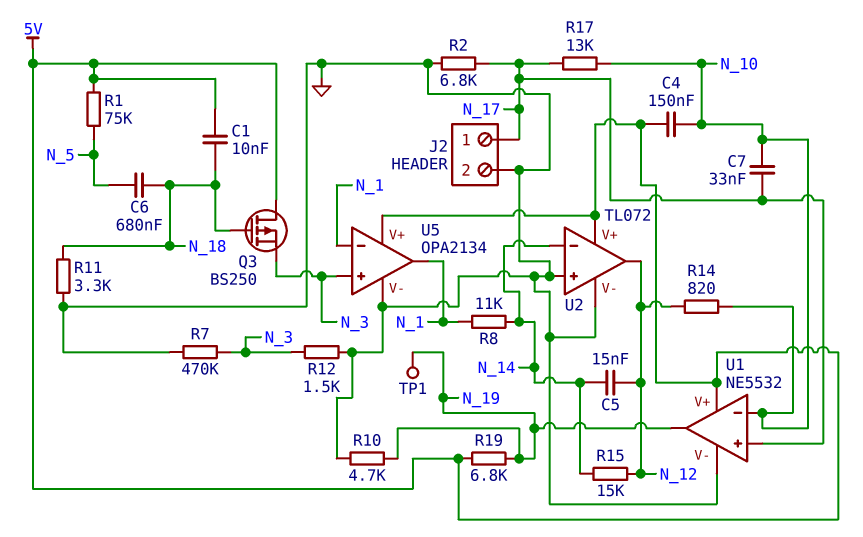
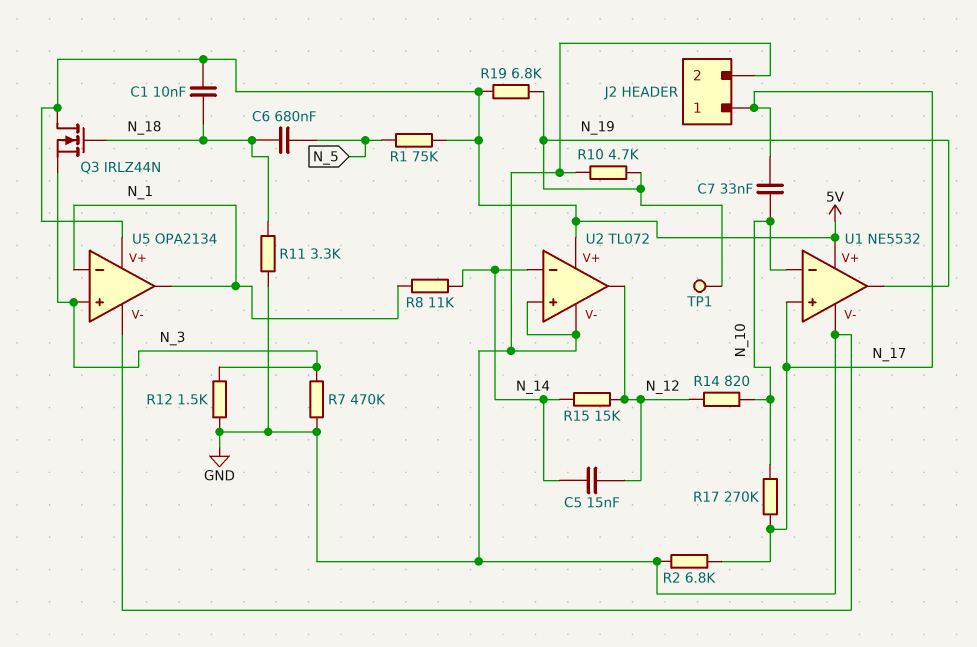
C4: 150nF (5V, N_10) -> none
Q3: PMOS BS250 (G N_18, D 5V, S N_3) -> NMOS IRLZ44N (G N_18, D 5V, S N_3)
R17: 13k (N_10, N_17) -> 270k (N_10, N_17)

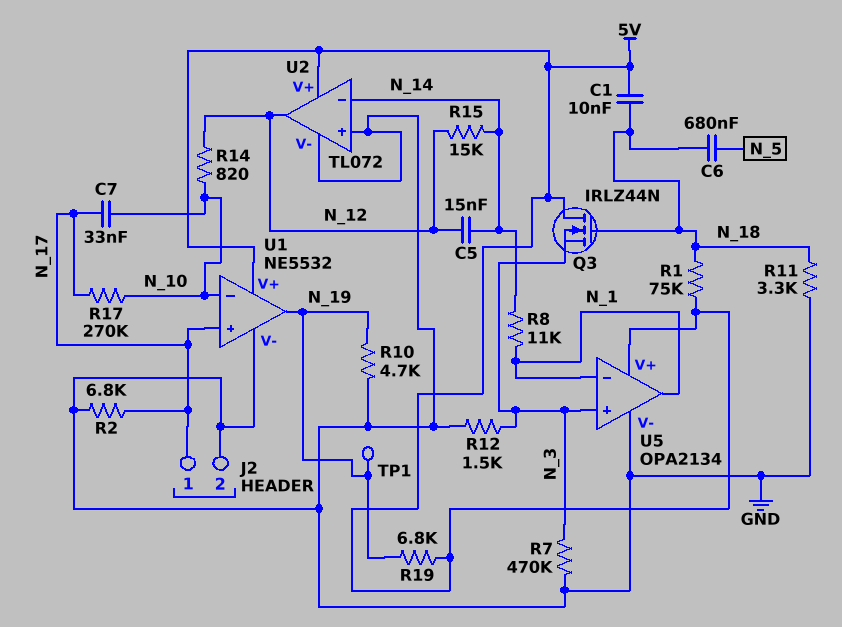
R1: 75k (5V, N_5) -> 75k (5V, N_18)

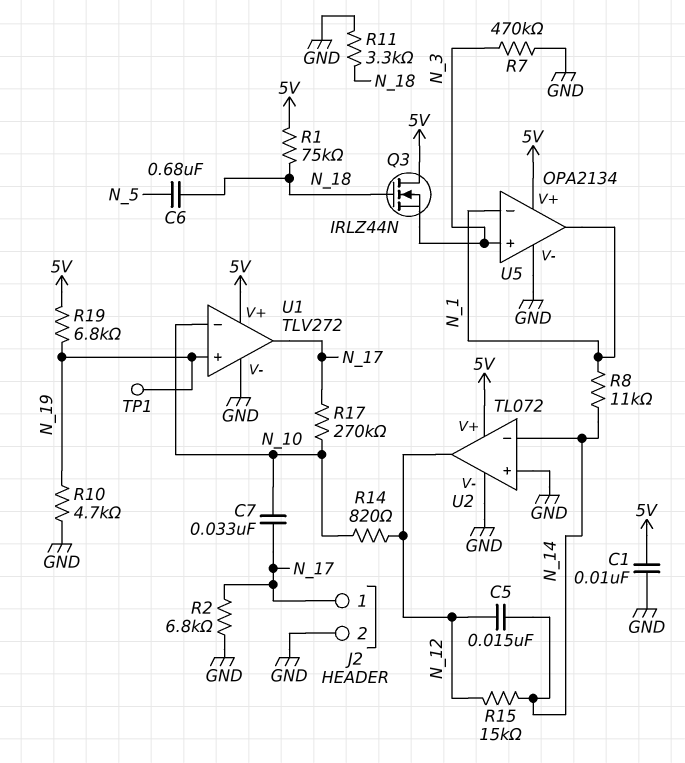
C1: 10nF (5V, N_18) -> 10nF (5V, GND)
R12: 1.5k (GND, N_3) -> none
U1: NE5532 -> TLV272
U1 pin in+: N_17 -> N_19
U1 pin out: N_19 -> N_17

